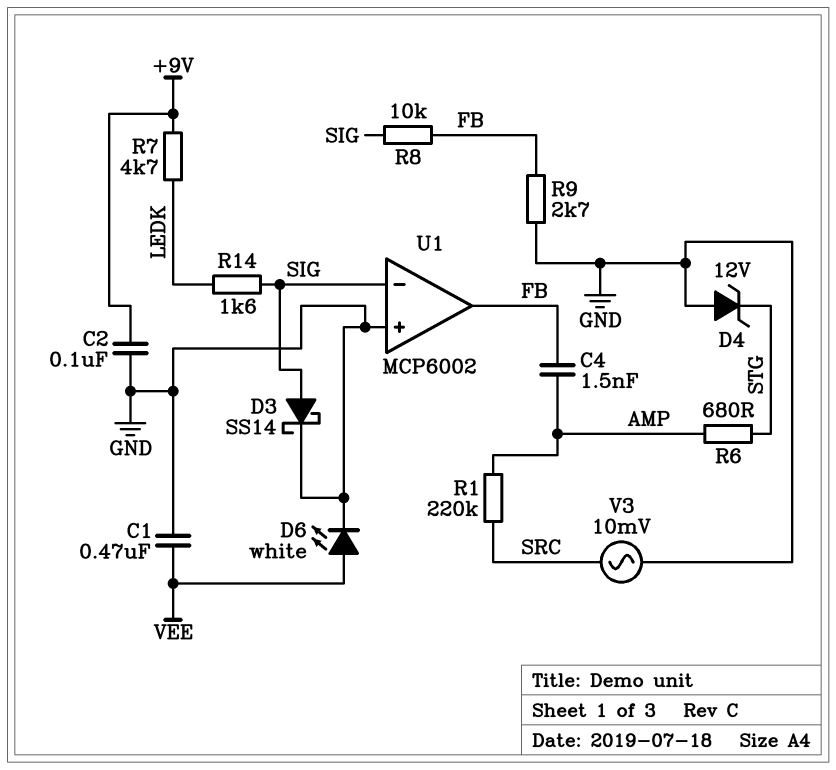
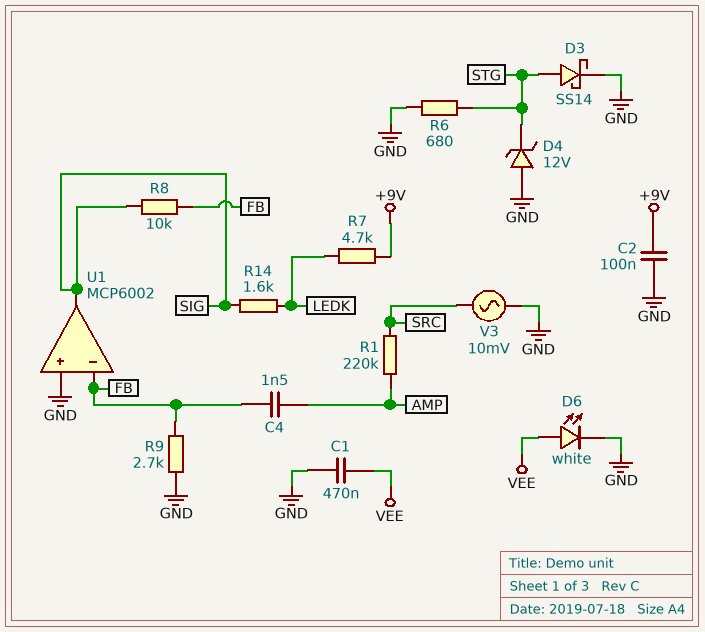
D3: schottky SS14 (A SIG, K GND) -> schottky SS14 (A STG, K GND)
R6: 680 (AMP, STG) -> 680 (GND, STG)
U1 pin in-: SIG -> FB
U1 pin out: FB -> SIG

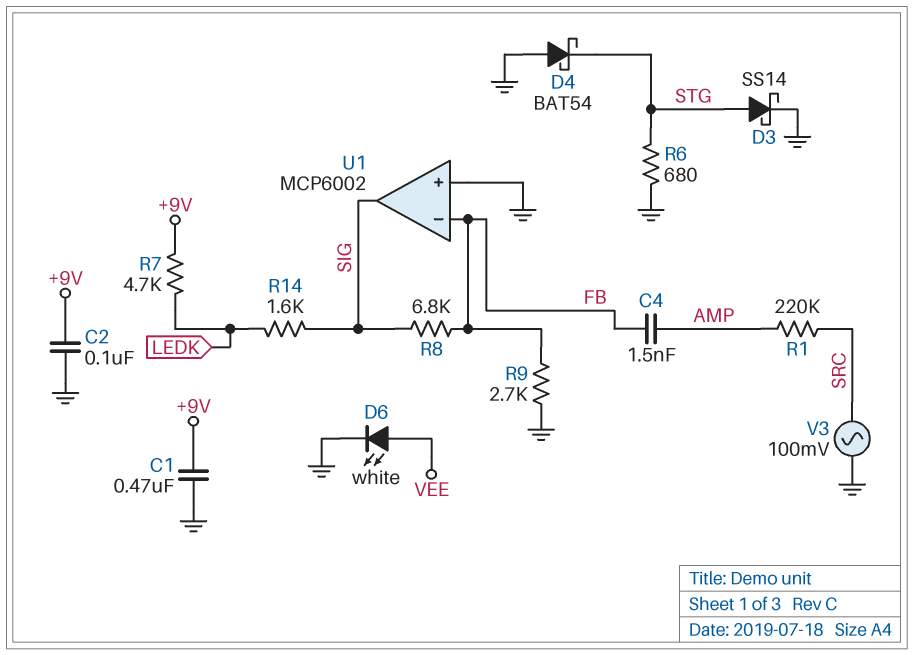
C1: 470nF (GND, VEE) -> 470nF (+9V, GND)
D4: zener 12V (A GND, K STG) -> schottky BAT54 (A GND, K STG)
R8: 10k (FB, SIG) -> 6.8k (FB, SIG)
V3: AC 10mV (GND, SRC) -> AC 100mV (GND, SRC)

